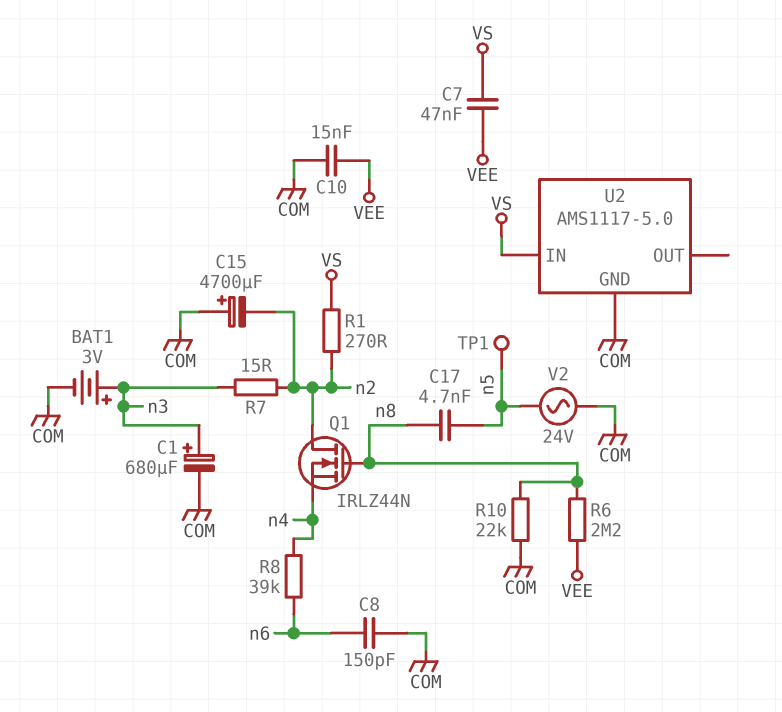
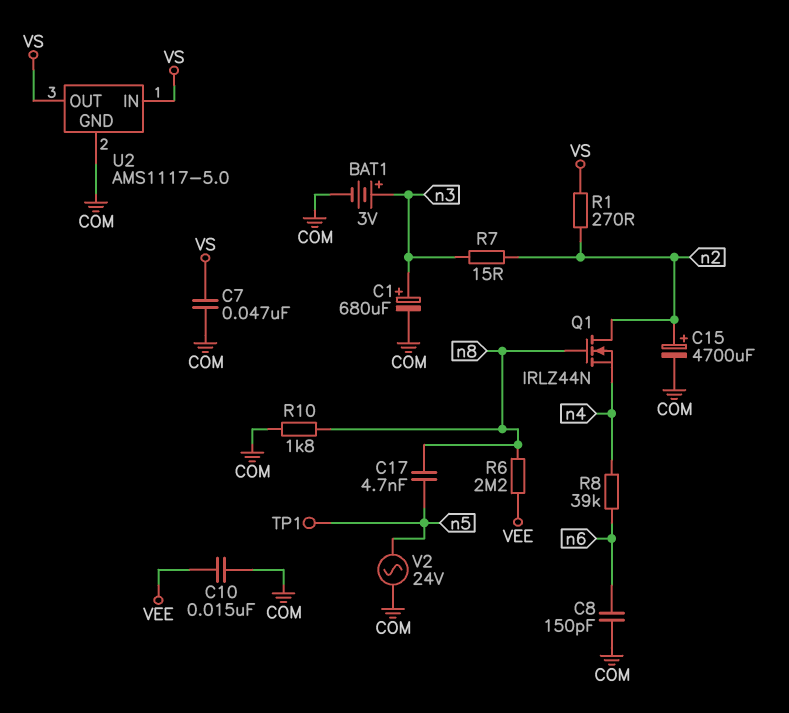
C7: 47nF (VEE, VS) -> 47nF (COM, VS)
C15: 4700uF (plus COM, minus n2) -> 4700uF (plus n2, minus COM)
R10: 22k (COM, n8) -> 1.8k (COM, n8)
U2 pin OUT: none -> VS

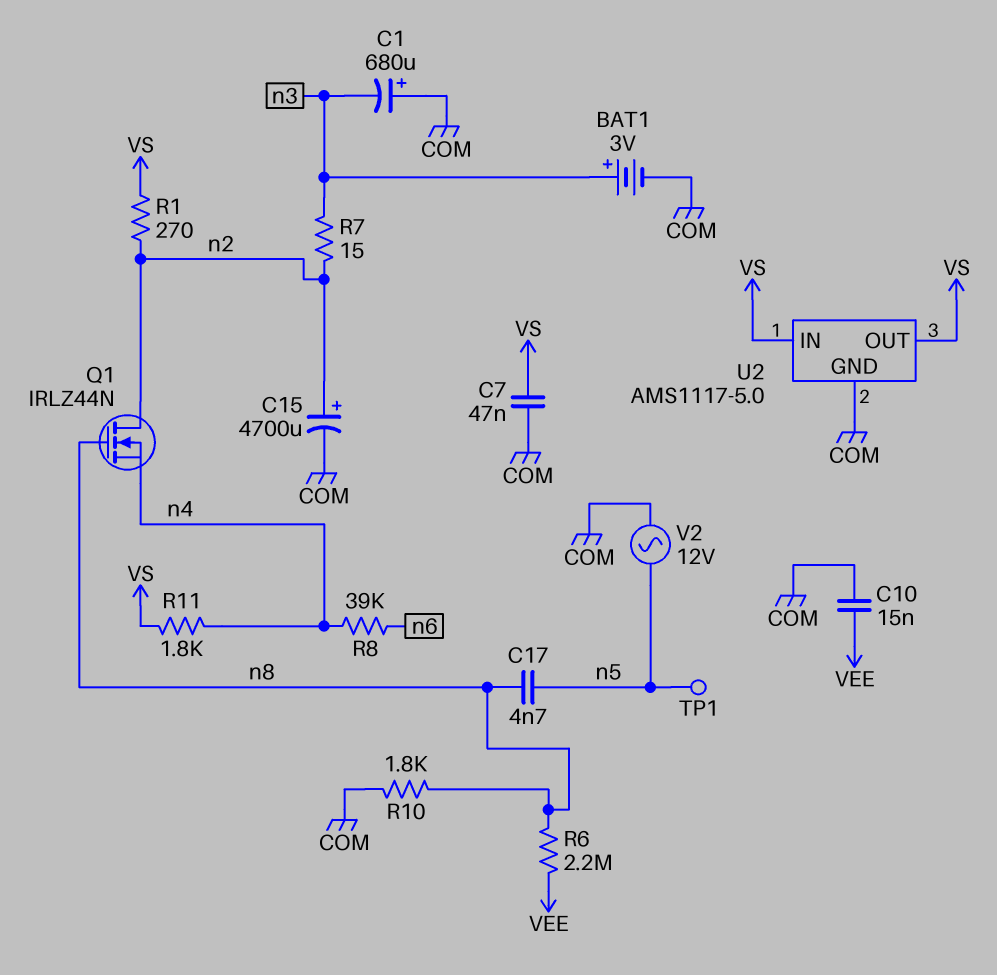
C1: 680uF (plus n3, minus COM) -> 680uF (plus COM, minus n3)
C8: 150pF (COM, n6) -> none
R11: none -> 1.8k (VS, n4)
V2: AC 24V (COM, n5) -> AC 12V (COM, n5)

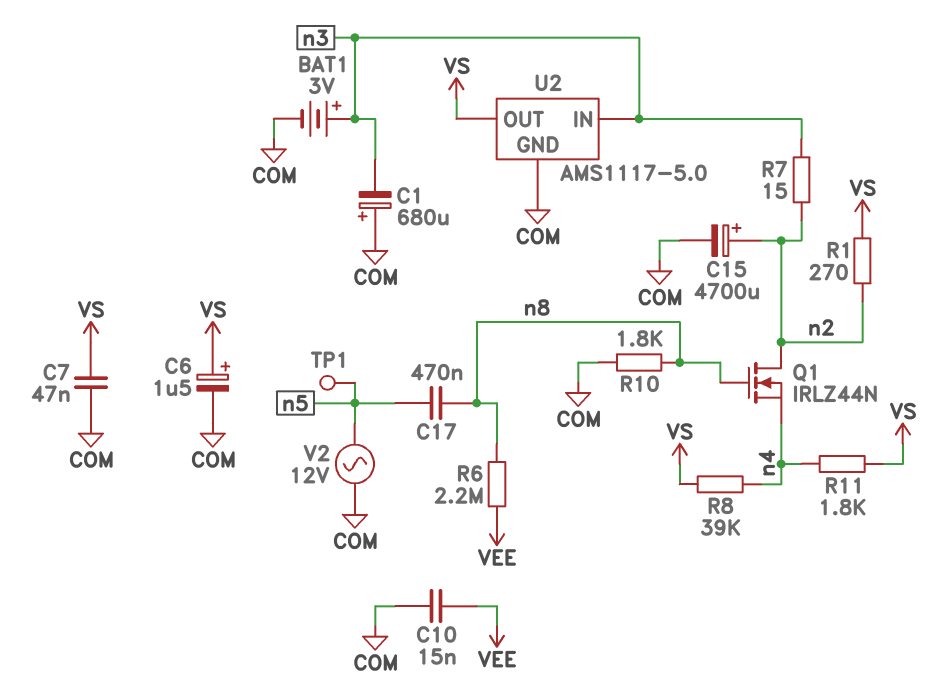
C6: none -> 1.5uF (plus VS, minus COM)
C17: 4.7nF (n5, n8) -> 470nF (n5, n8)
R8: 39k (n4, n6) -> 39k (VS, n4)
U2 pin IN: VS -> n3

